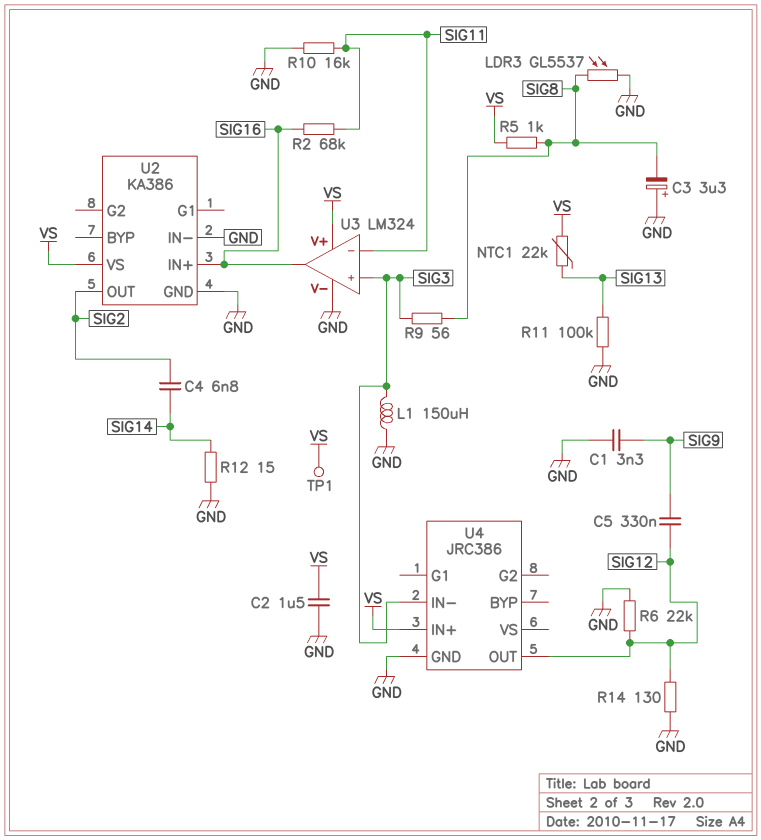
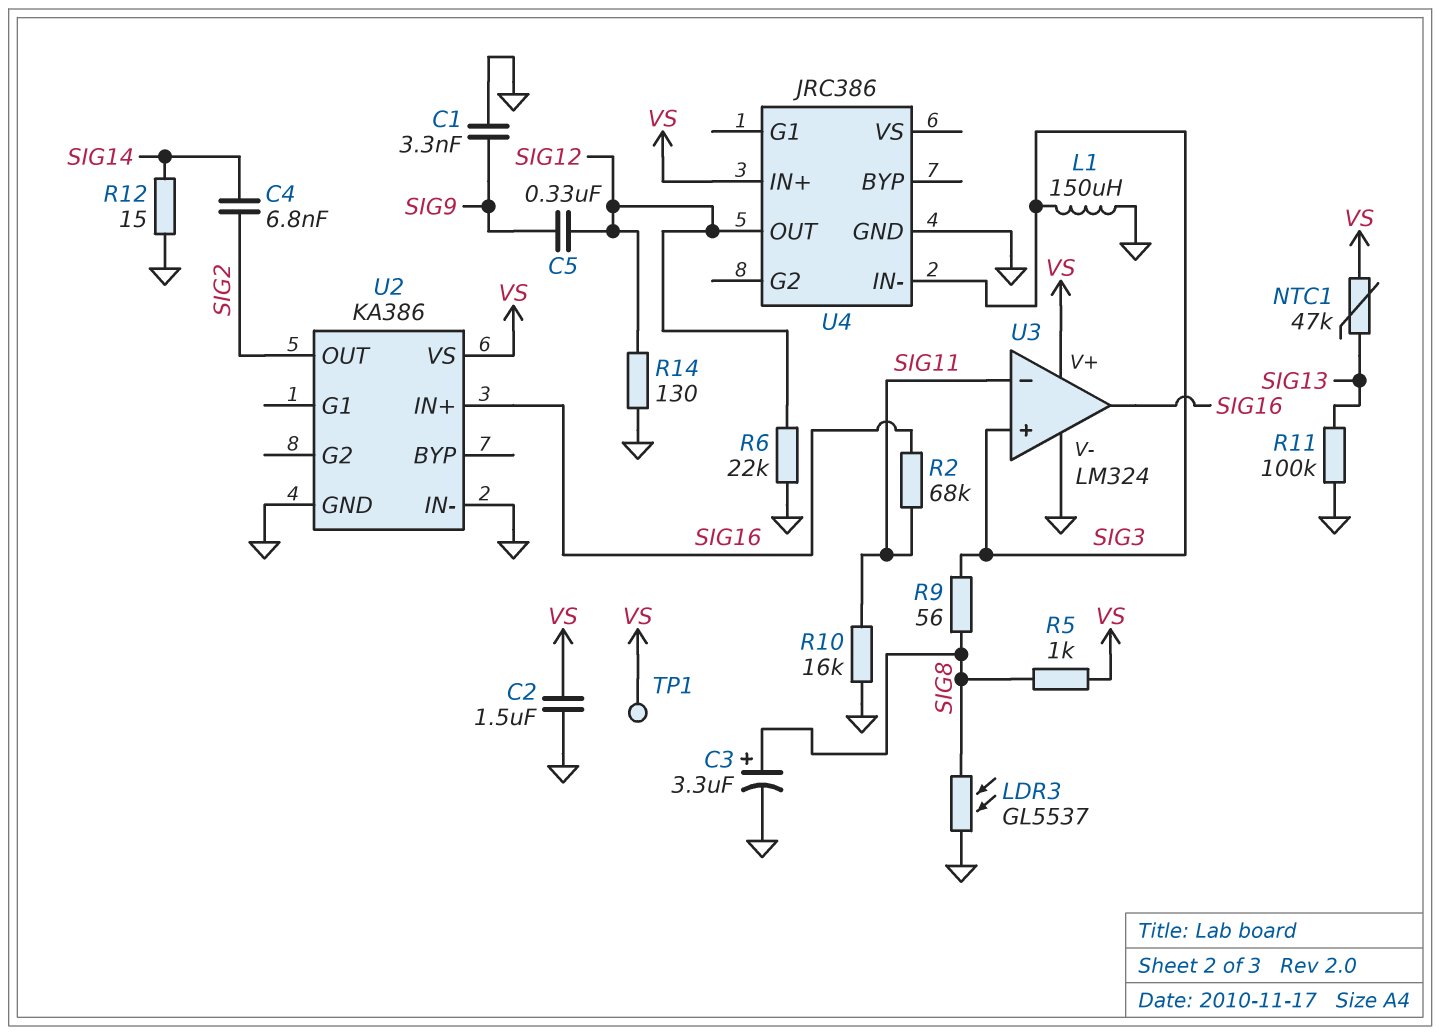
C3: 3.3uF (plus GND, minus SIG8) -> 3.3uF (plus SIG8, minus GND)
NTC1: 22k (SIG13, VS) -> 47k (SIG13, VS)

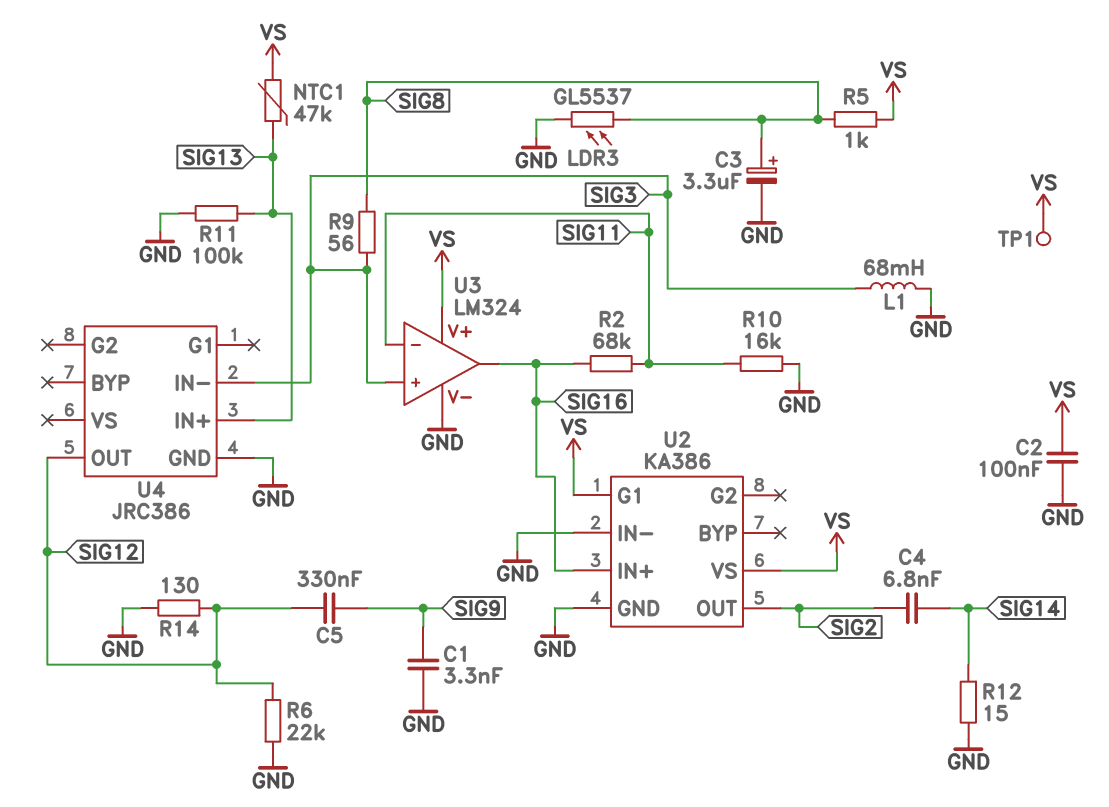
C2: 1.5uF (GND, VS) -> 100nF (GND, VS)
L1: 150uH (GND, SIG3) -> 68mH (GND, SIG3)
U2 pin G1: none -> VS
U4 pin IN+: VS -> SIG13

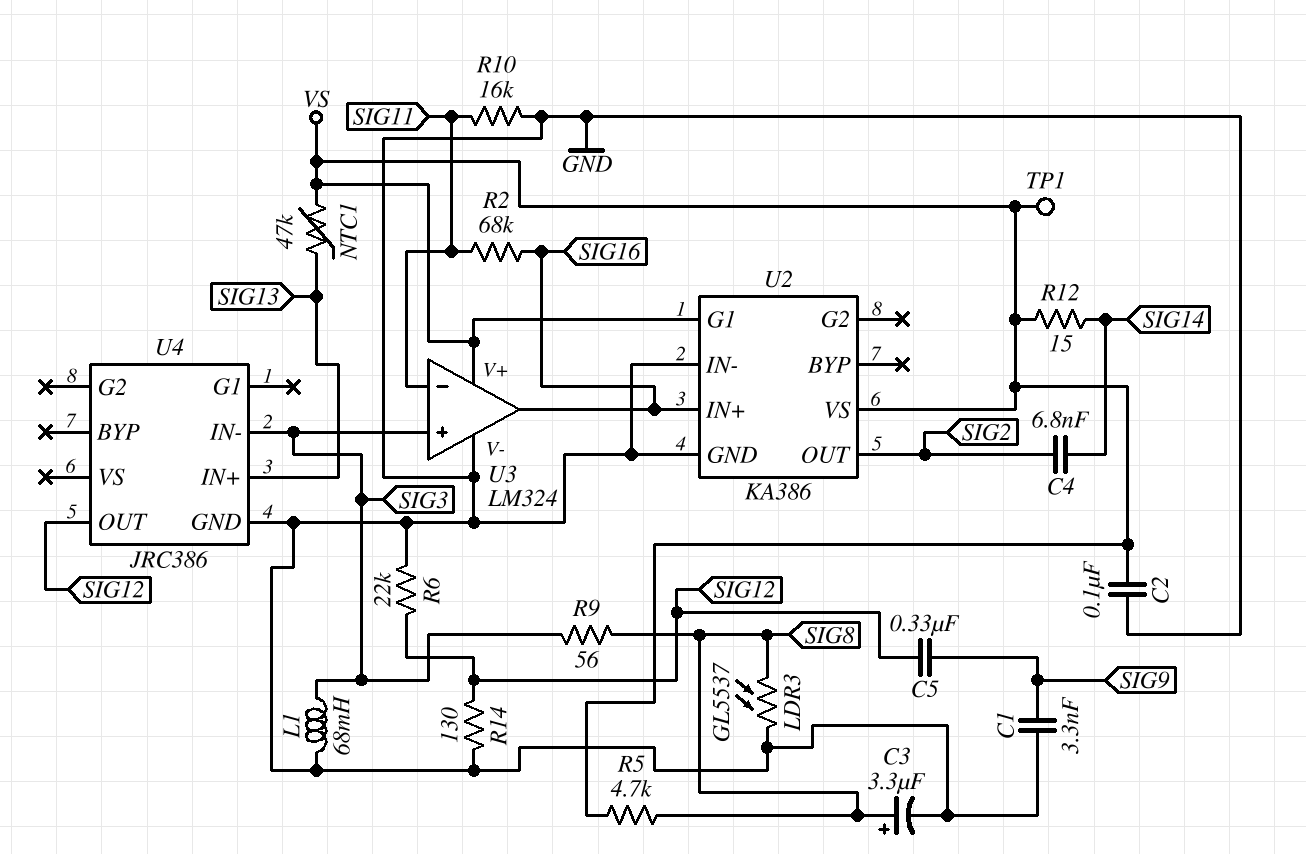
R5: 1k (SIG8, VS) -> 4.7k (SIG8, VS)
R11: 100k (GND, SIG13) -> none
R12: 15 (GND, SIG14) -> 15 (SIG14, VS)

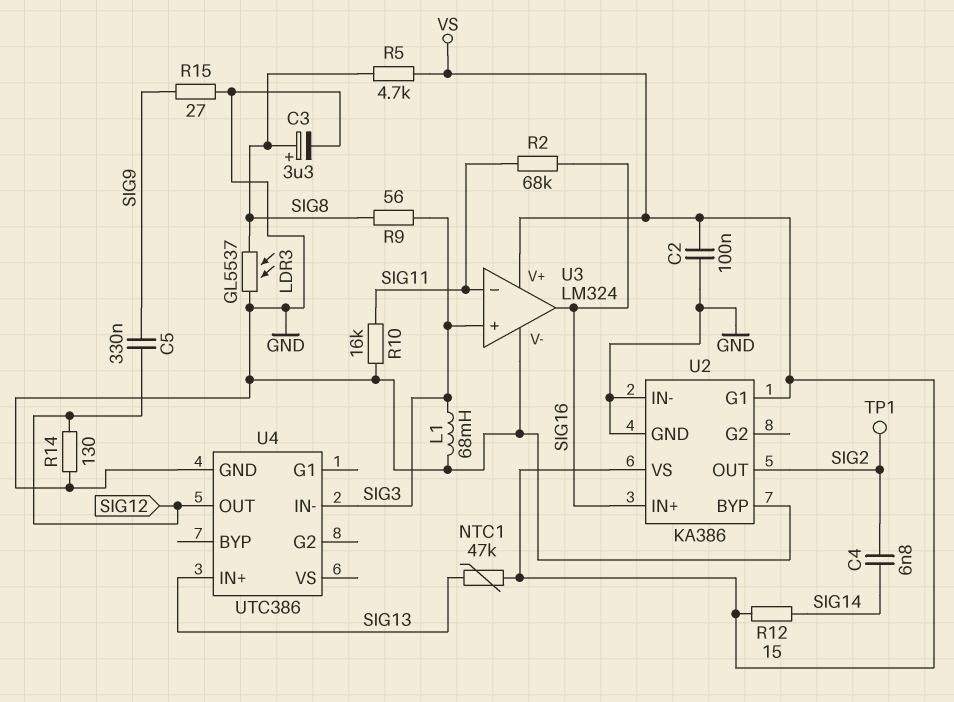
C1: 3.3nF (GND, SIG9) -> none
R6: 22k (GND, SIG12) -> none
R15: none -> 27 (GND, SIG9)
TP1: test point (VS) -> test point (SIG2)
U2 pin BYP: none -> GND
U4: JRC386 -> UTC386

